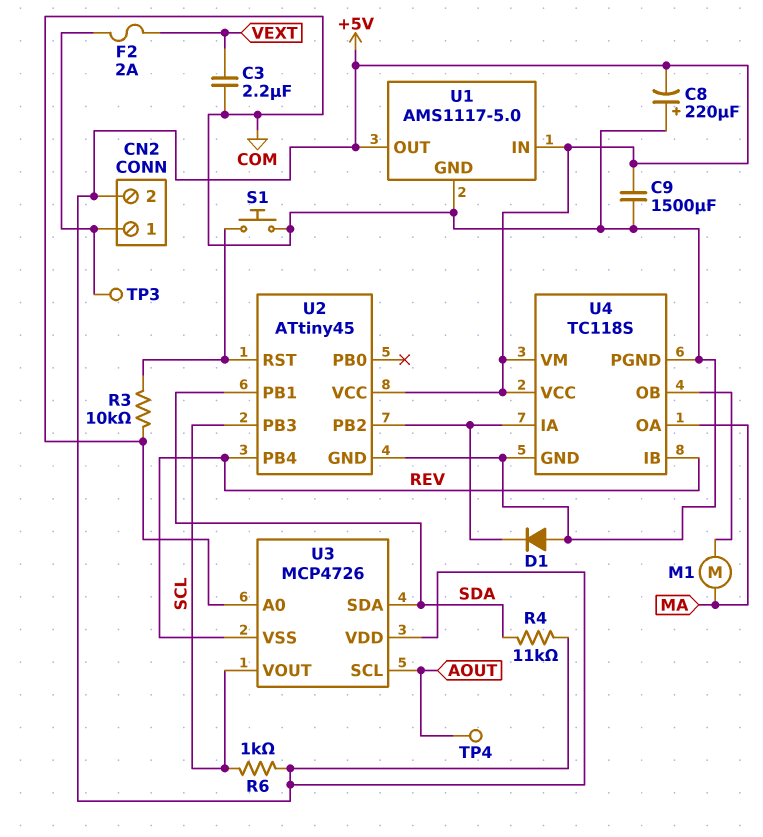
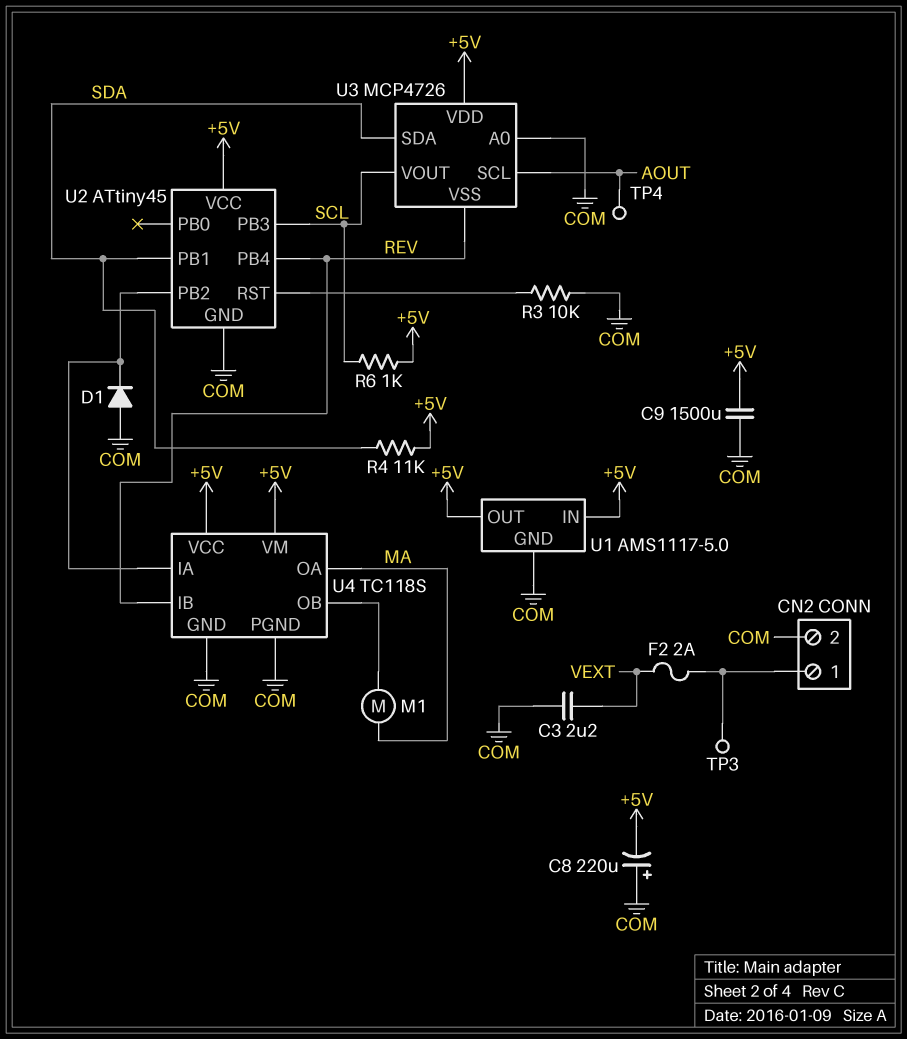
CN2 pin 2: +5V -> COM
S1: button (COM, U2/RST) -> none

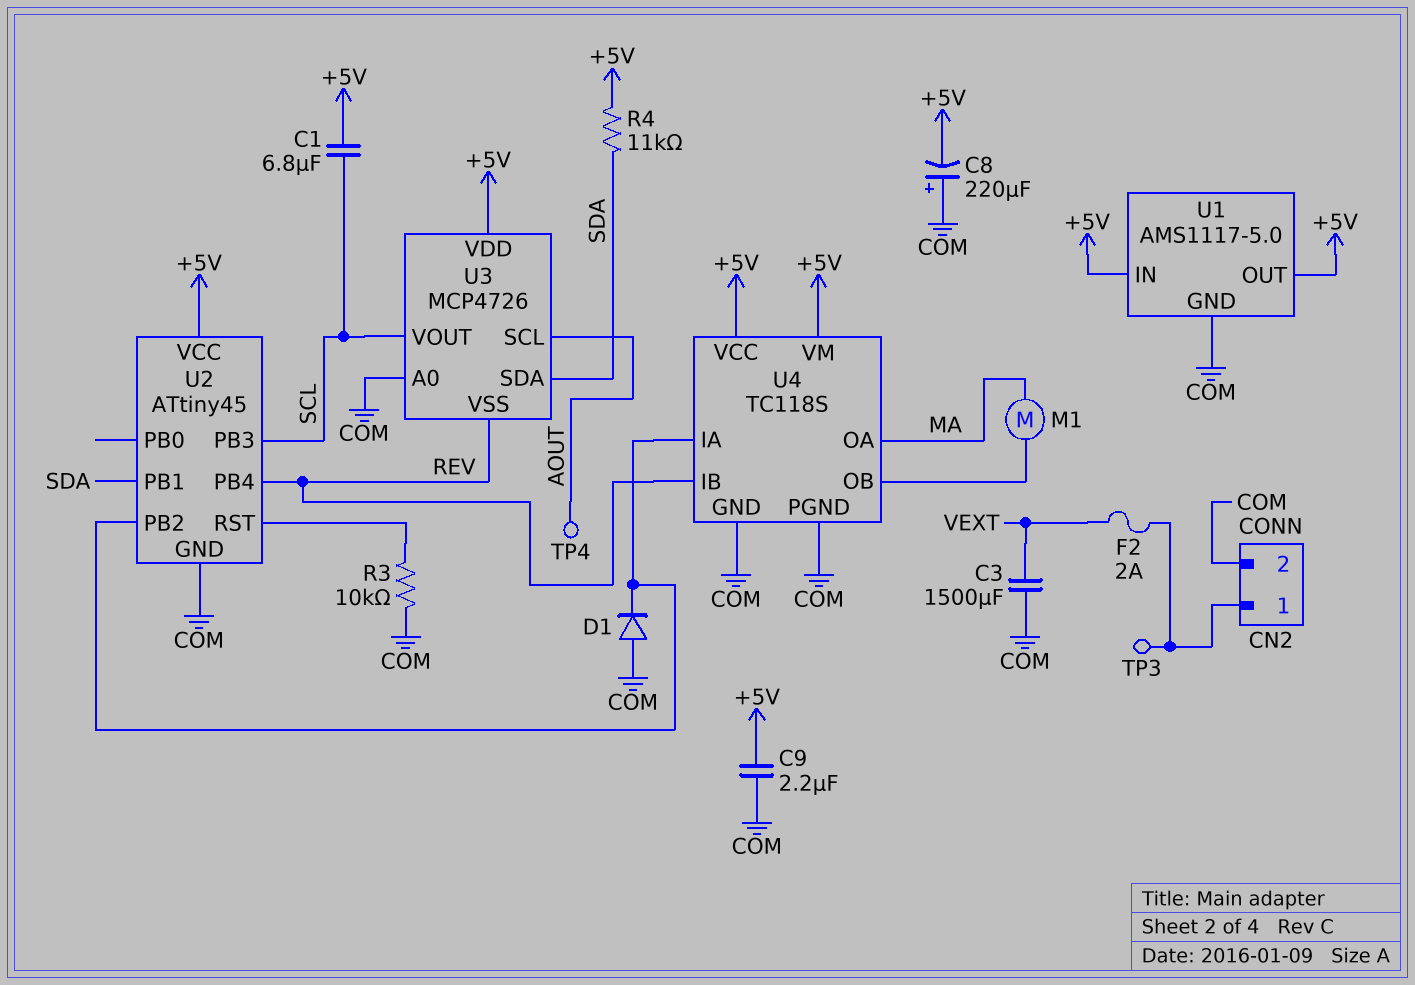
C1: none -> 6.8uF (+5V, SCL)
C3: 2.2uF (COM, VEXT) -> 1500uF (COM, VEXT)
C9: 1500uF (+5V, COM) -> 2.2uF (+5V, COM)
R6: 1k (+5V, SCL) -> none

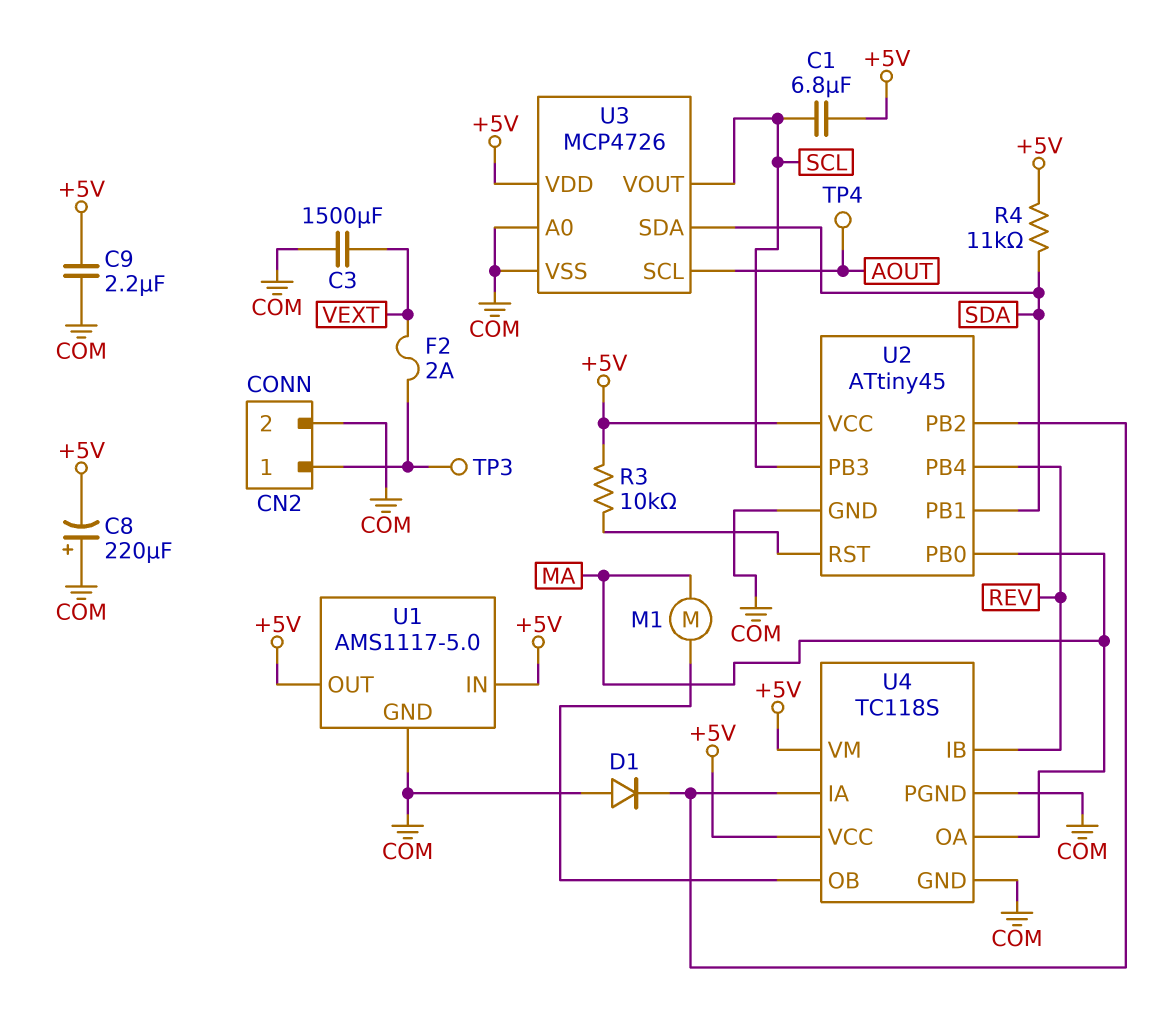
R3: 10k (COM, U2/RST) -> 10k (+5V, U2/RST)
U2 pin PB0: none -> MA
U3 pin VSS: REV -> COM

